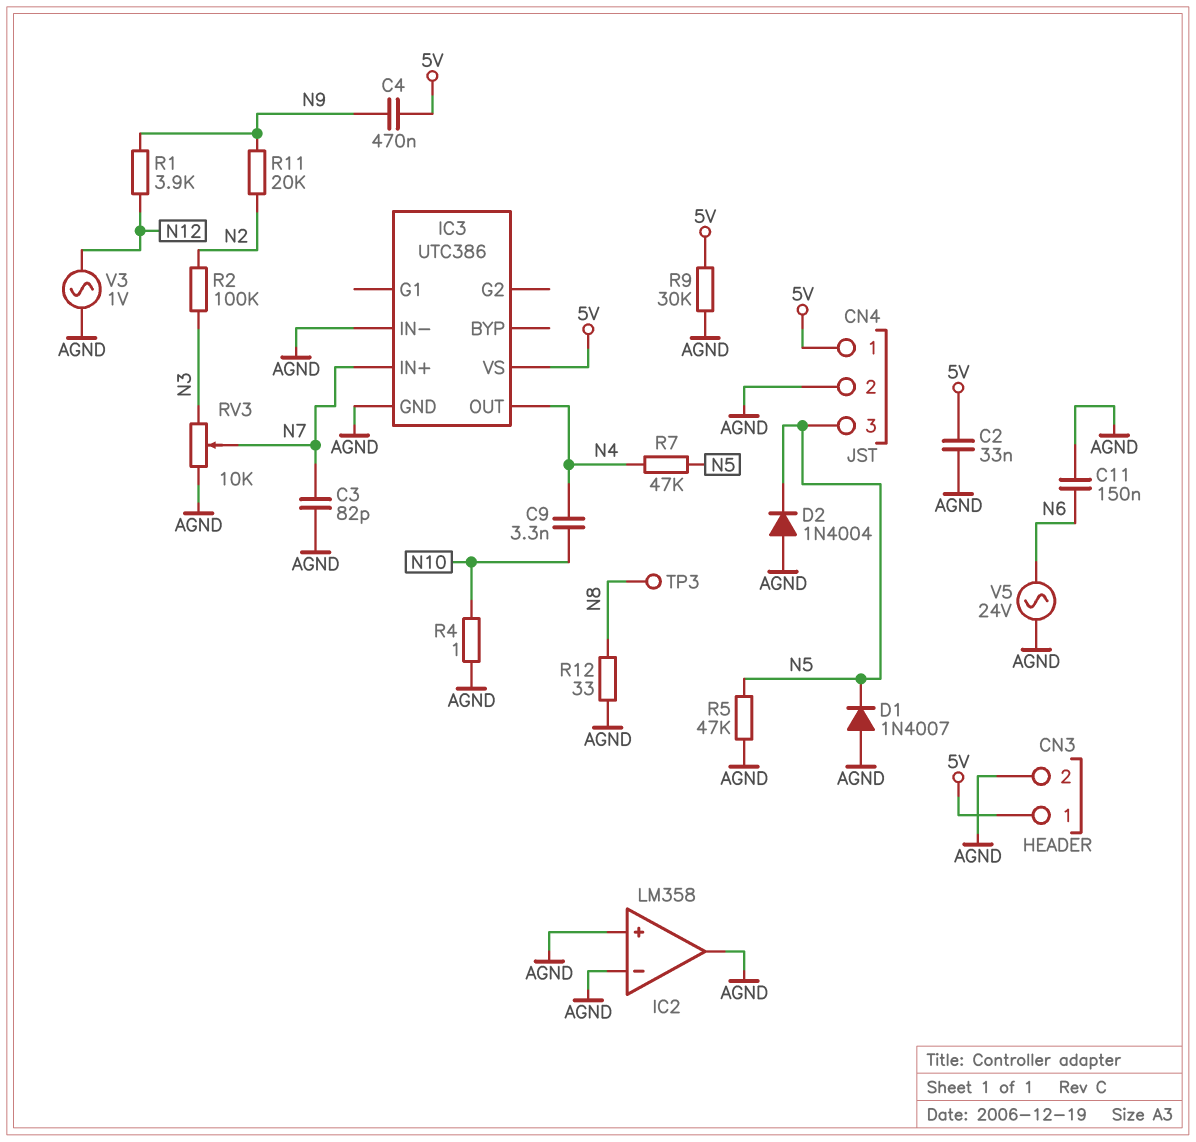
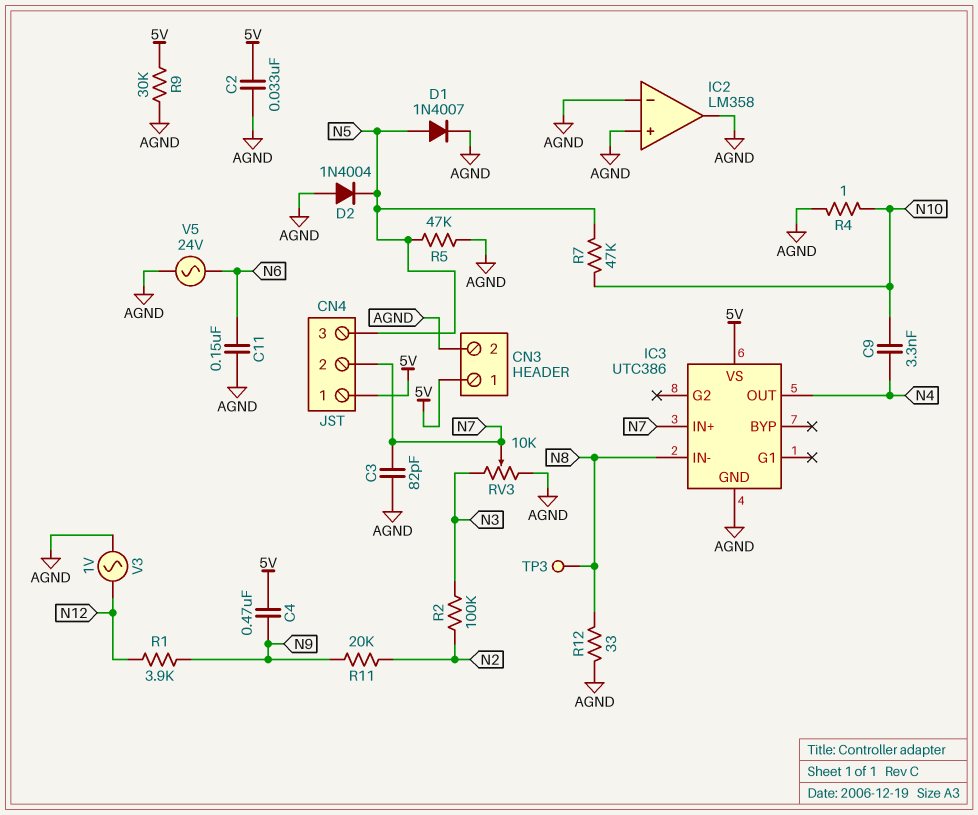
CN4 pin 2: AGND -> N7
D1: diode 1N4007 (A AGND, K N5) -> diode 1N4007 (A N5, K AGND)
IC3 pin IN-: AGND -> N8
R7: 47k (N4, N5) -> 47k (N5, N10)

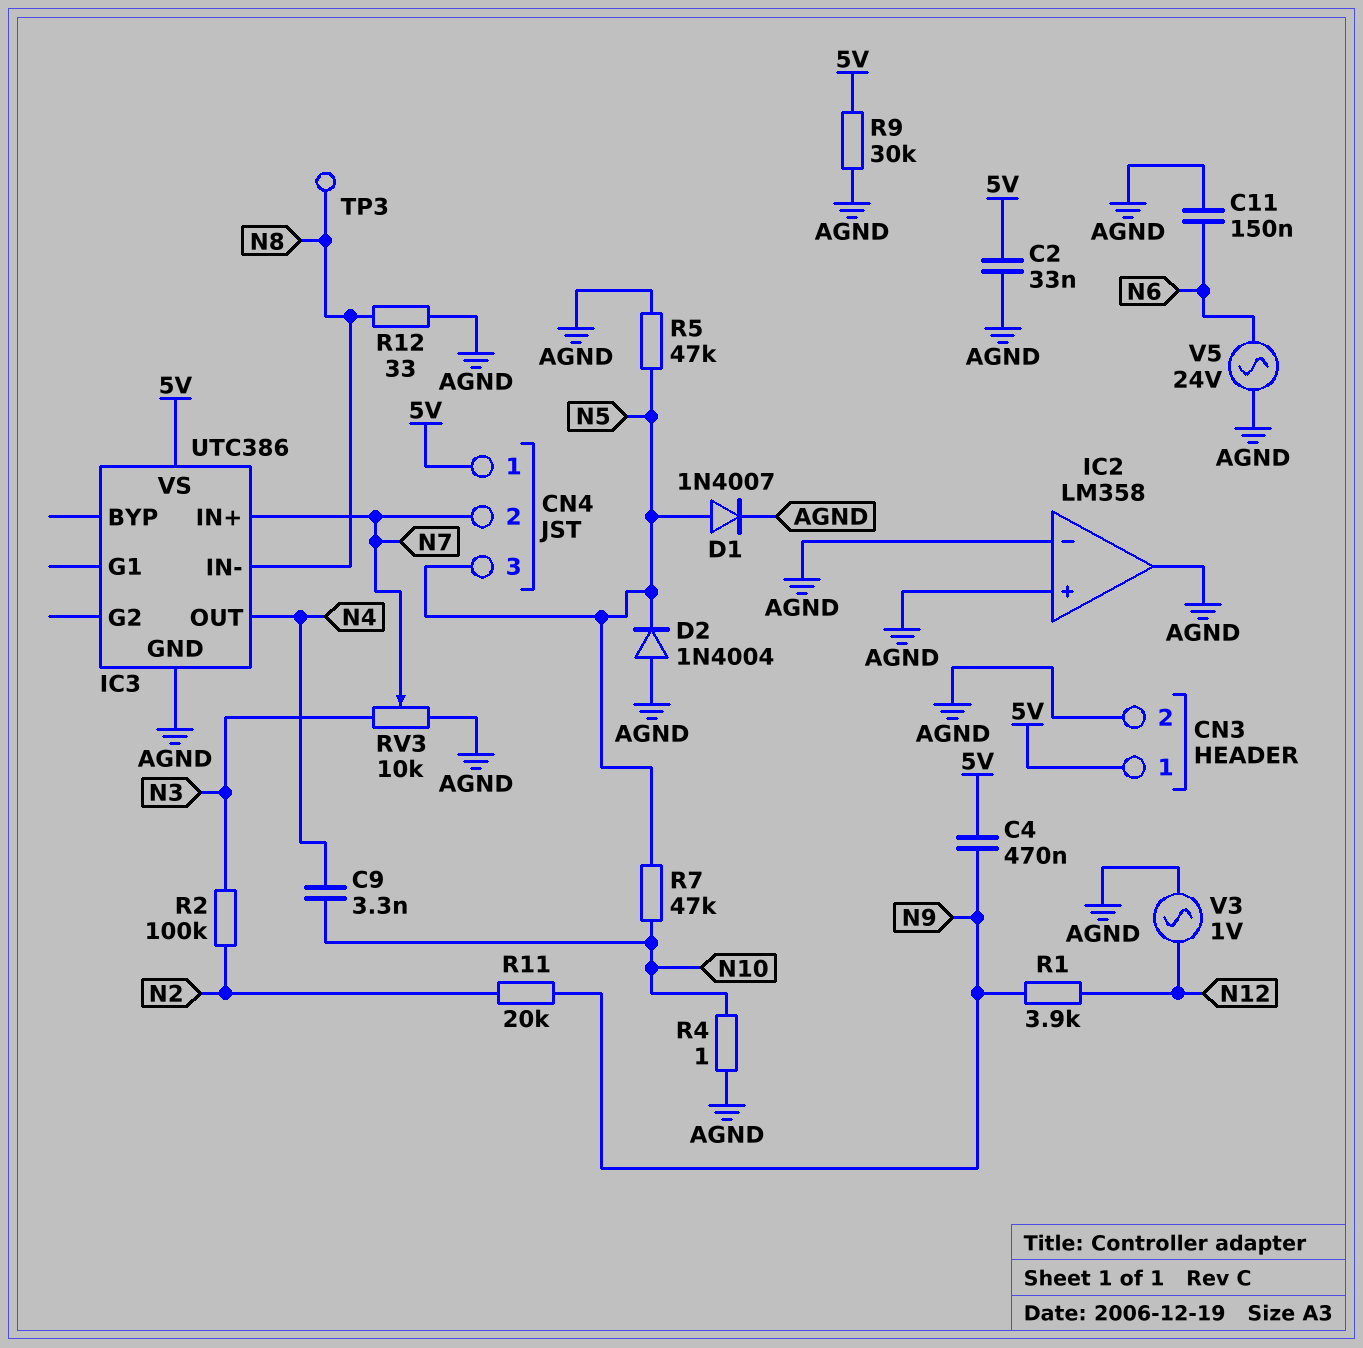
C3: 82pF (AGND, N7) -> none

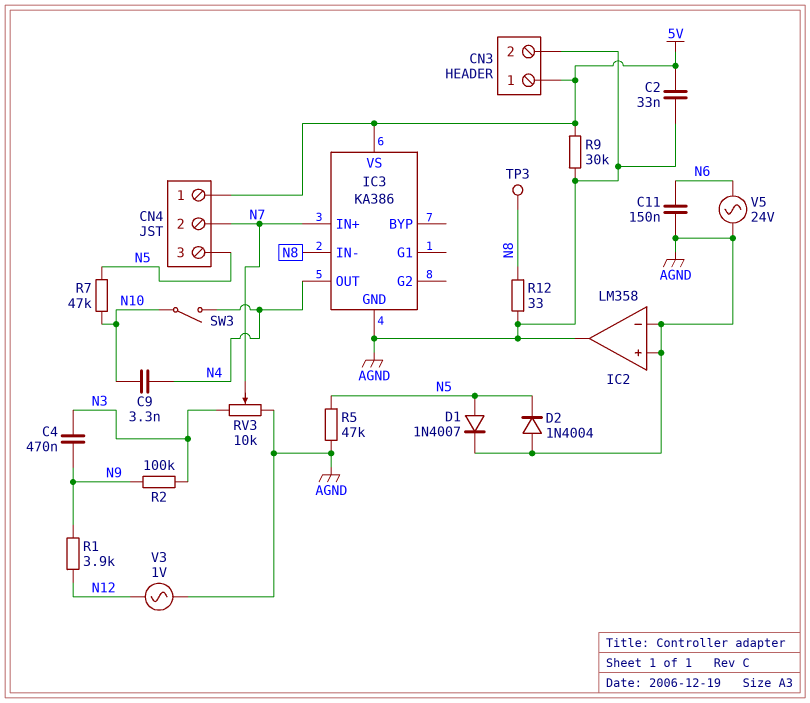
C4: 470nF (5V, N9) -> 470nF (N3, N9)
IC3: UTC386 -> KA386
R2: 100k (N2, N3) -> 100k (N3, N9)
R4: 1 (AGND, N10) -> none
R11: 20k (N2, N9) -> none
SW3: none -> switch (N4, N10)

